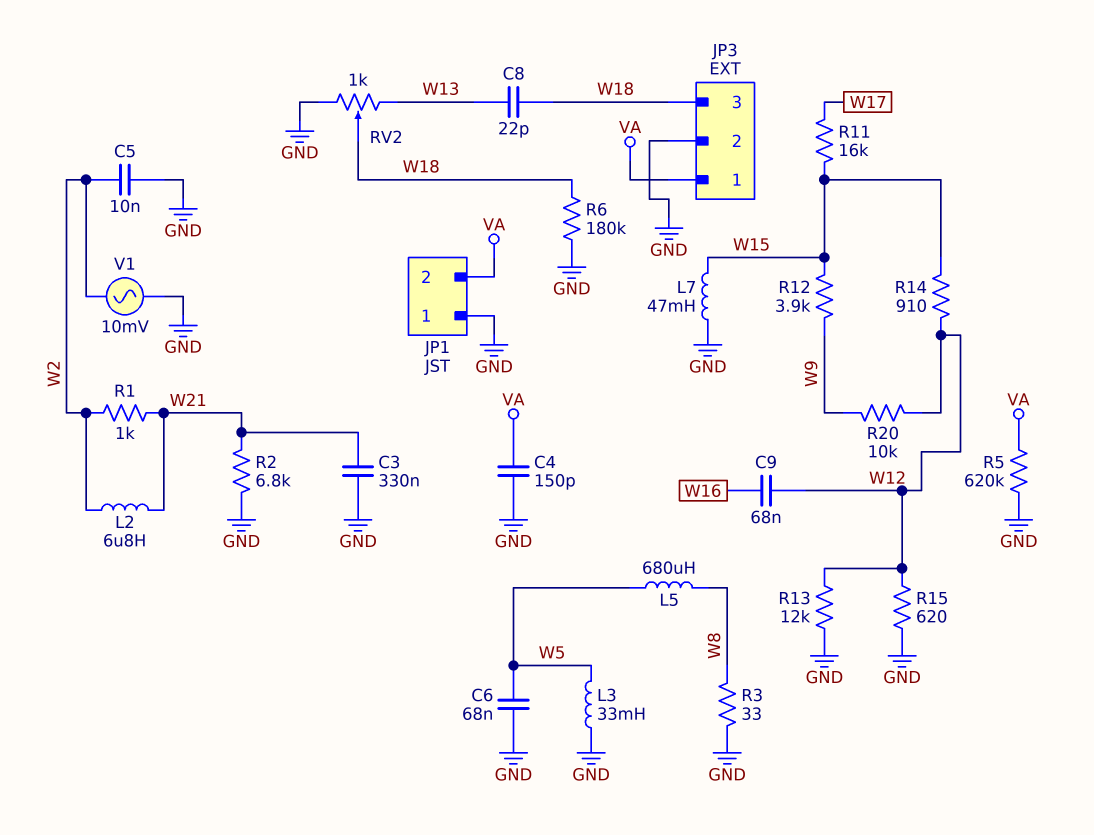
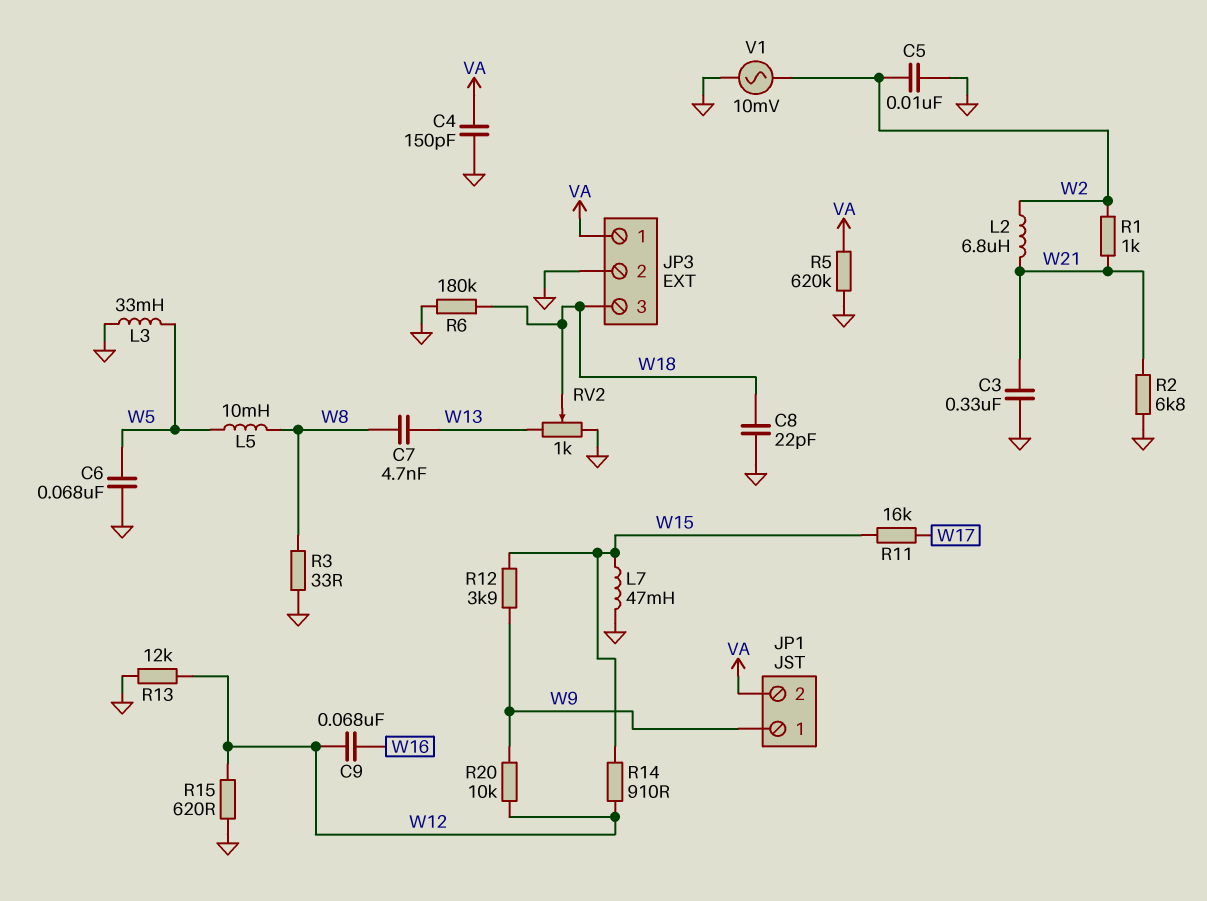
C7: none -> 4.7nF (W8, W13)
C8: 22pF (W13, W18) -> 22pF (GND, W18)
JP1 pin 1: GND -> W9
L5: 680uH (W5, W8) -> 10mH (W5, W8)

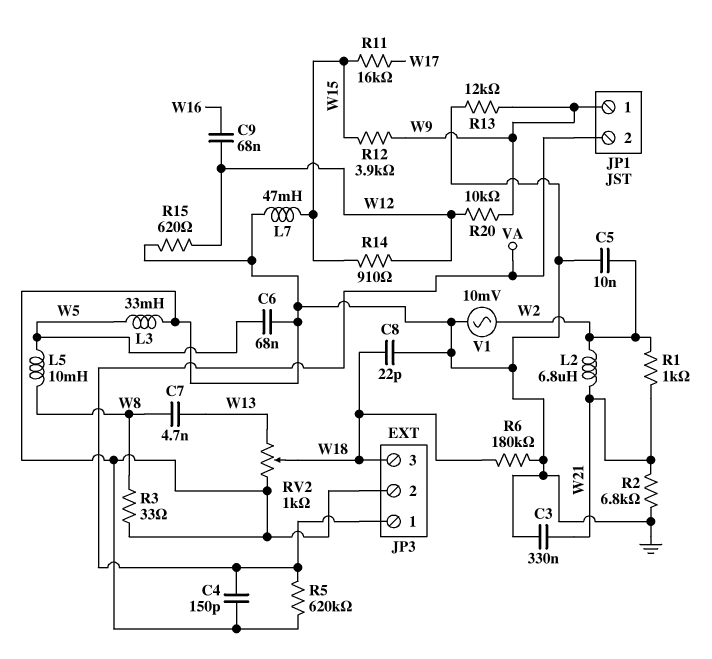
R13: 12k (GND, W12) -> 12k (GND, W9)

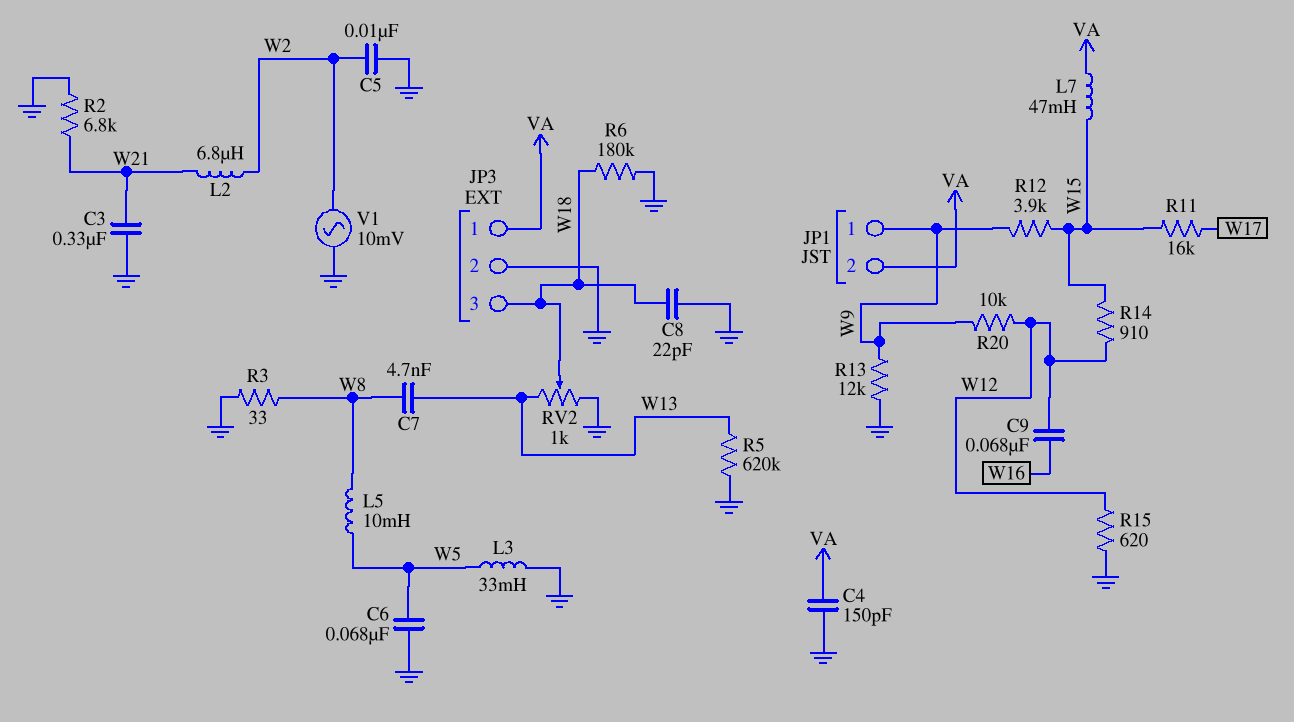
L7: 47mH (GND, W15) -> 47mH (VA, W15)
R1: 1k (W2, W21) -> none
R5: 620k (GND, VA) -> 620k (GND, W13)

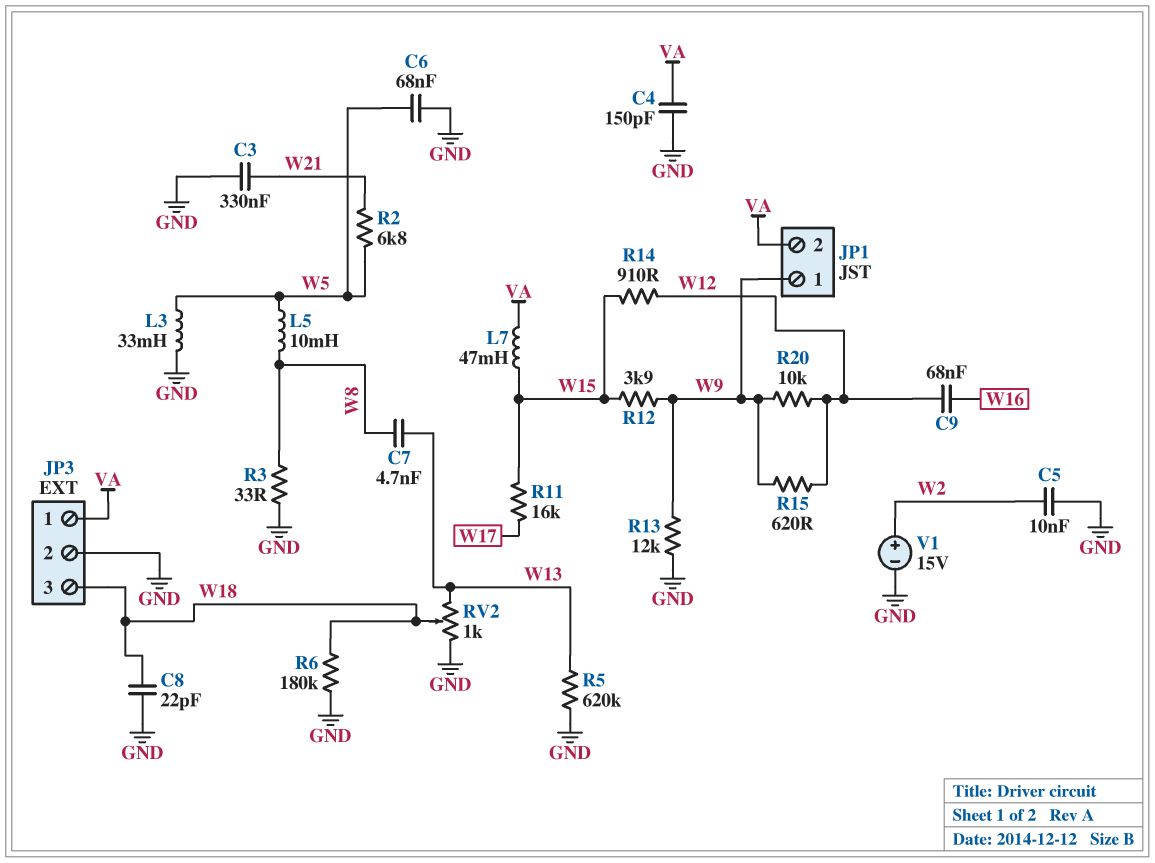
L2: 6.8uH (W2, W21) -> none
R2: 6.8k (GND, W21) -> 6.8k (W5, W21)
R15: 620 (GND, W12) -> 620 (W9, W12)
V1: AC 10mV (GND, W2) -> 15V (plus W2, minus GND)

